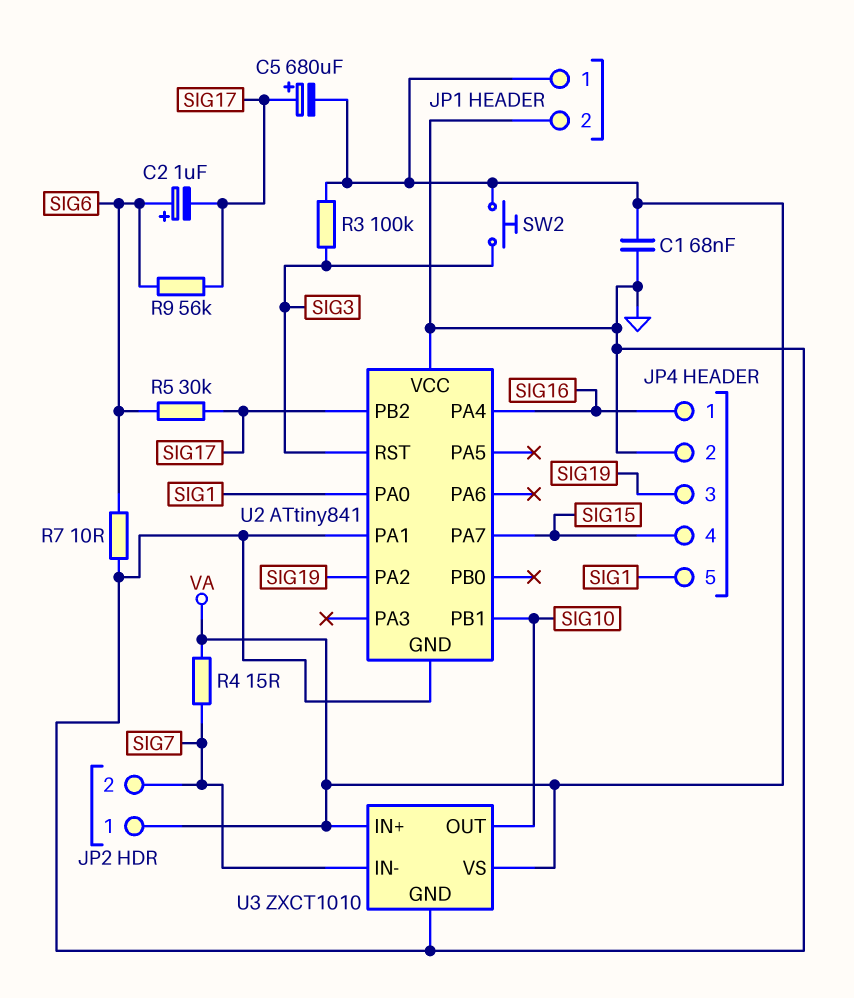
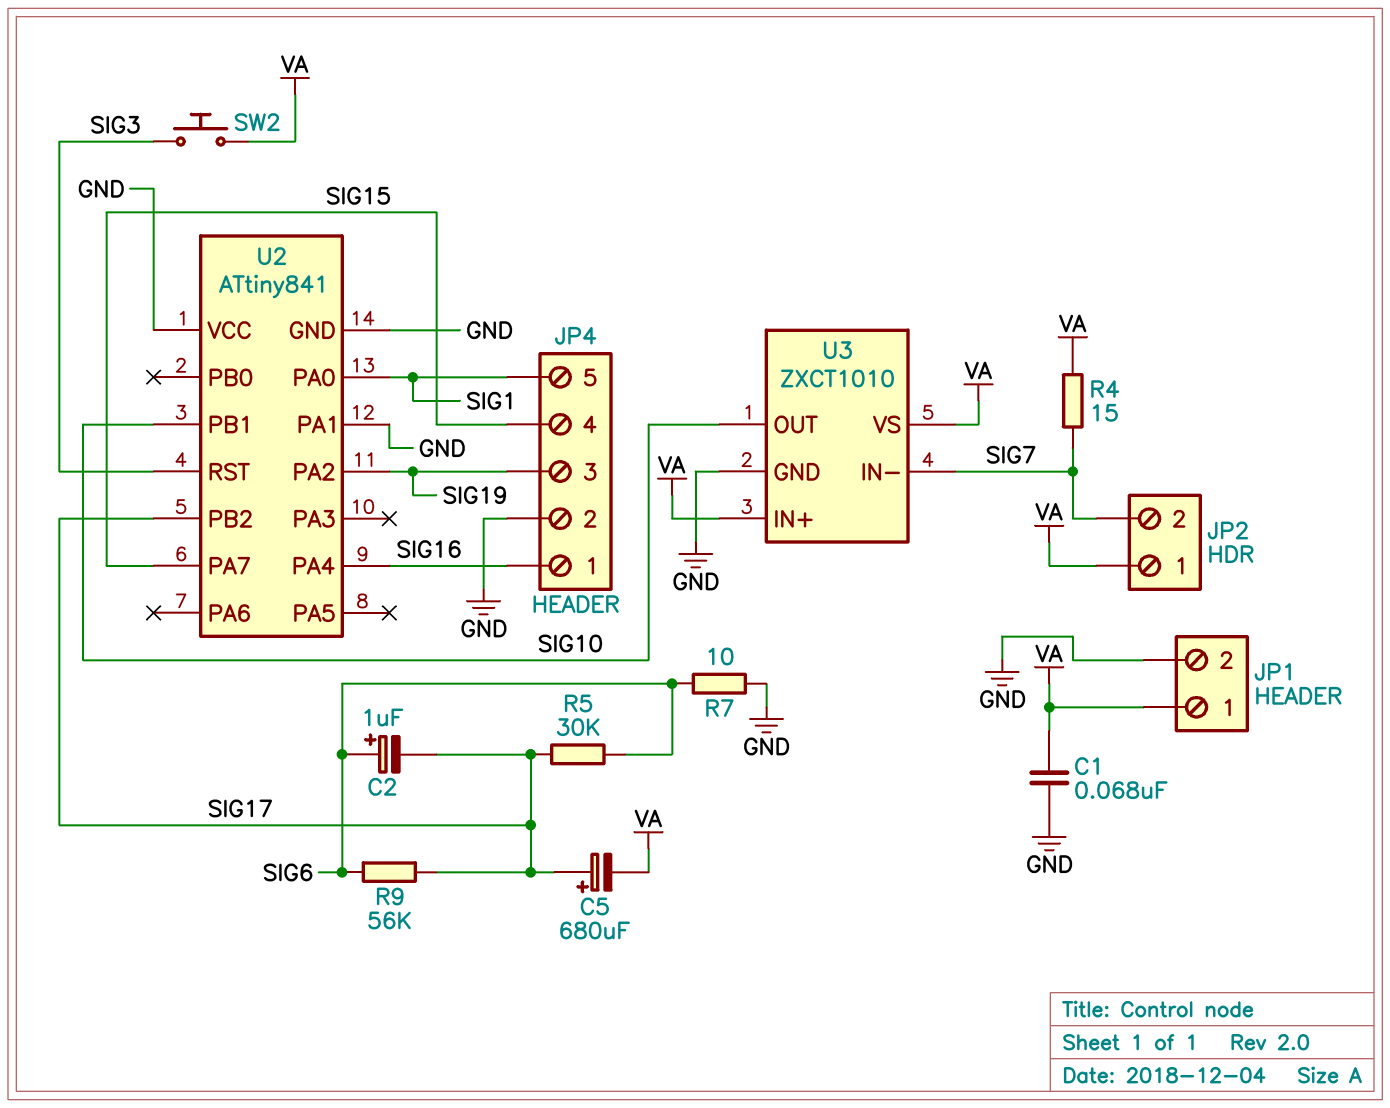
R3: 100k (SIG3, VA) -> none

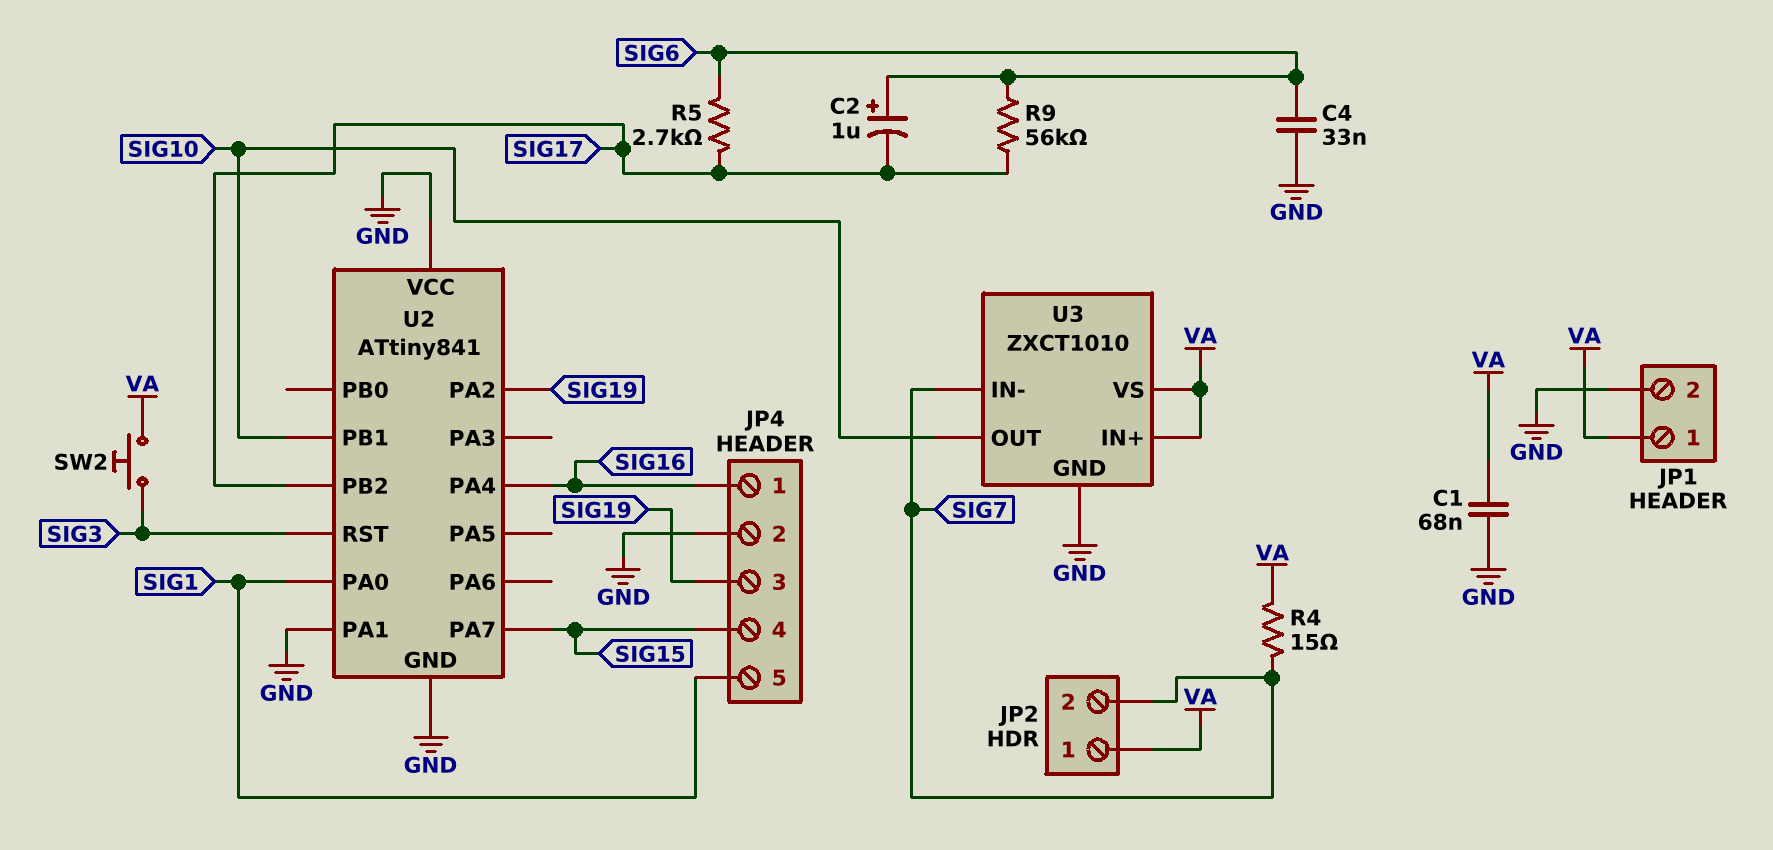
C4: none -> 33nF (GND, SIG6)
C5: 680uF (plus SIG17, minus VA) -> none
R5: 30k (SIG6, SIG17) -> 2.7k (SIG6, SIG17)
R7: 10 (GND, SIG6) -> none

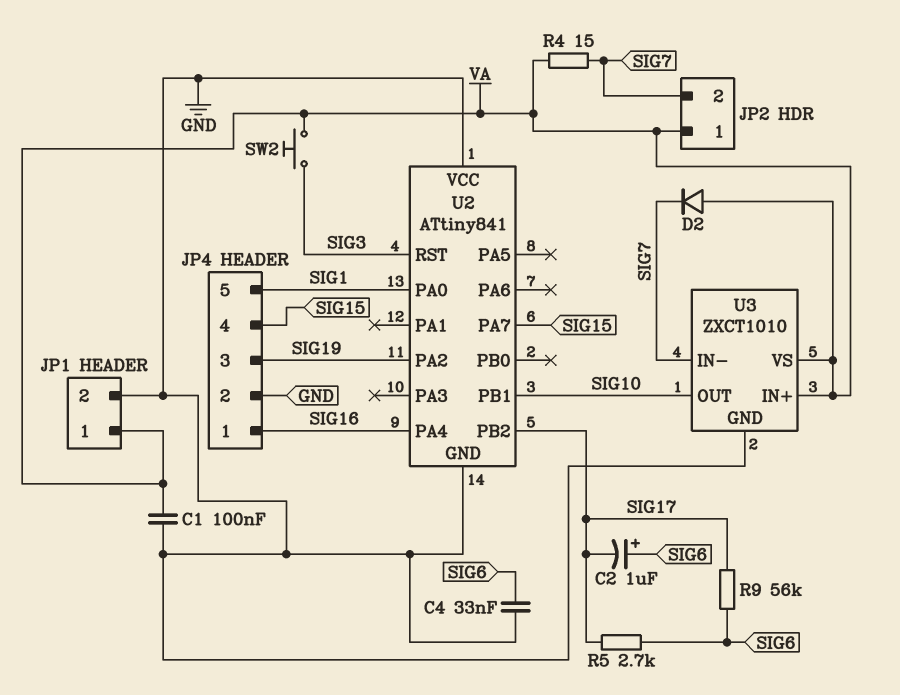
C1: 68nF (GND, VA) -> 100nF (GND, VA)
D2: none -> diode (A VA, K SIG7)
U2 pin PA1: GND -> none

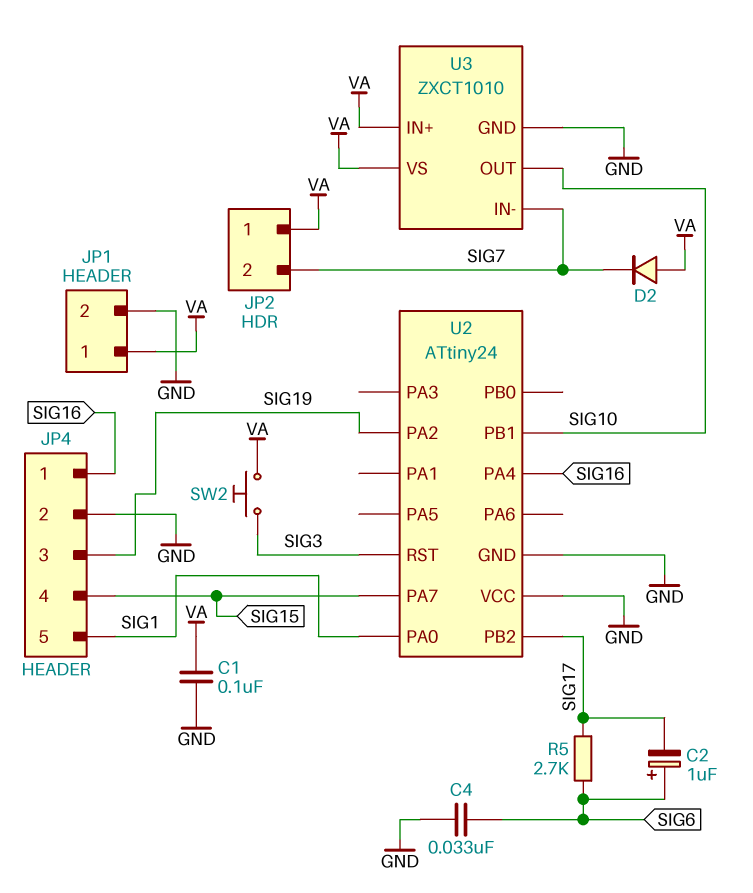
R4: 15 (SIG7, VA) -> none
R9: 56k (SIG6, SIG17) -> none
U2: ATtiny841 -> ATtiny24

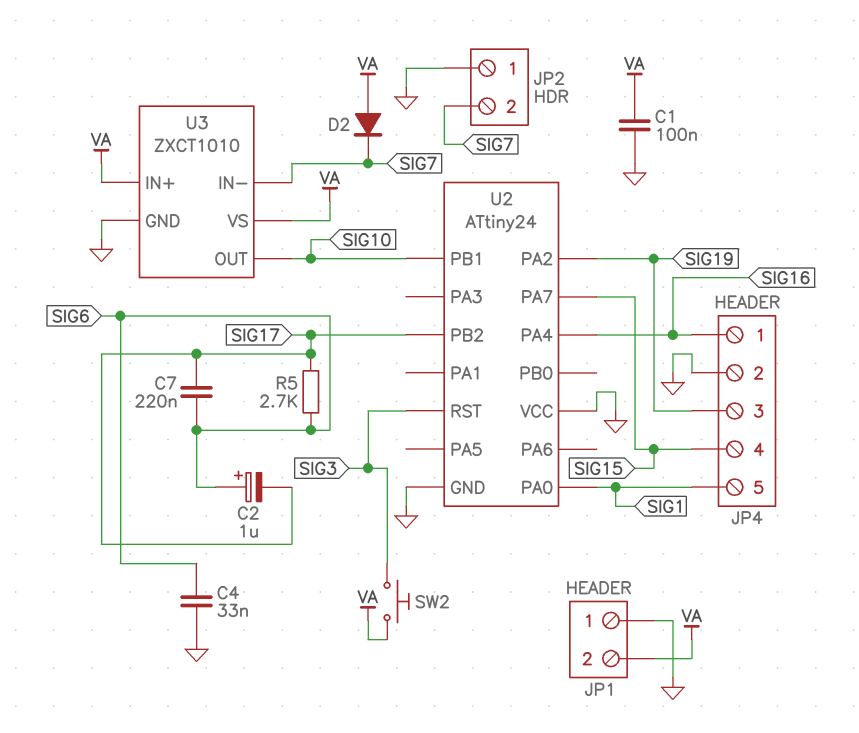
C7: none -> 220nF (SIG6, SIG17)
JP1 pin 1: VA -> GND
JP1 pin 2: GND -> VA
JP2 pin 1: VA -> GND

